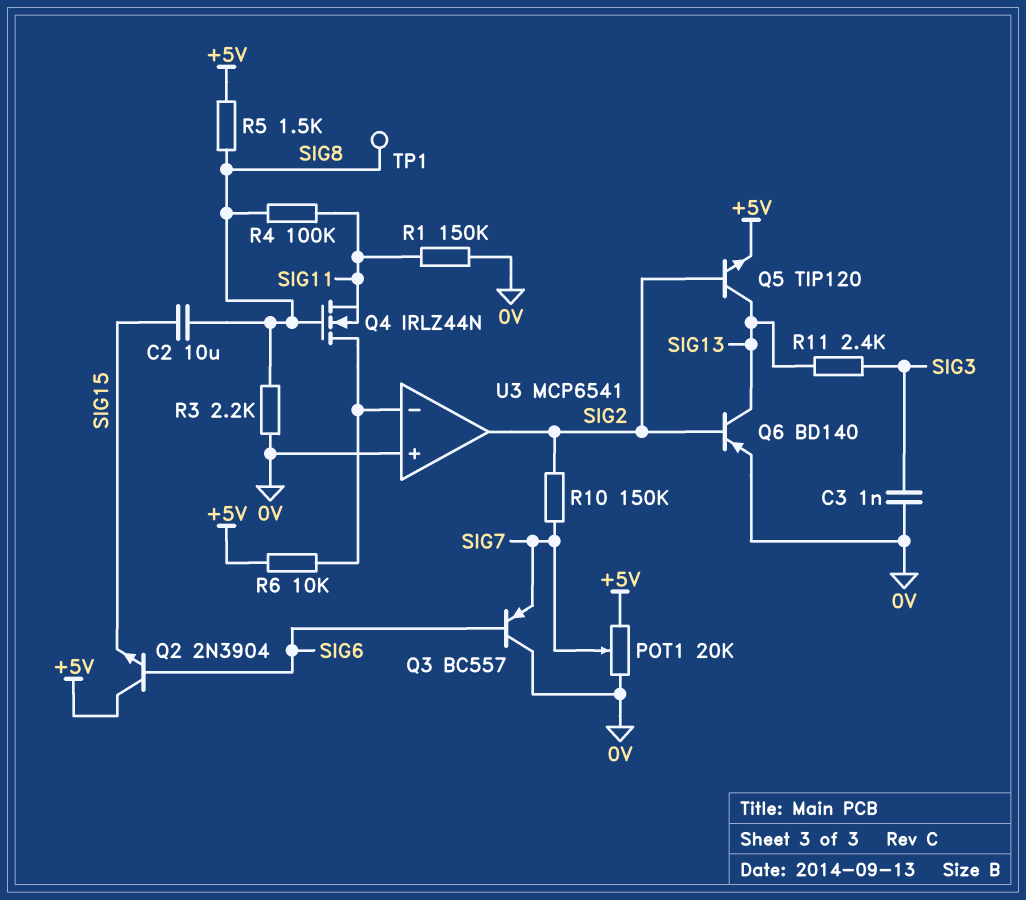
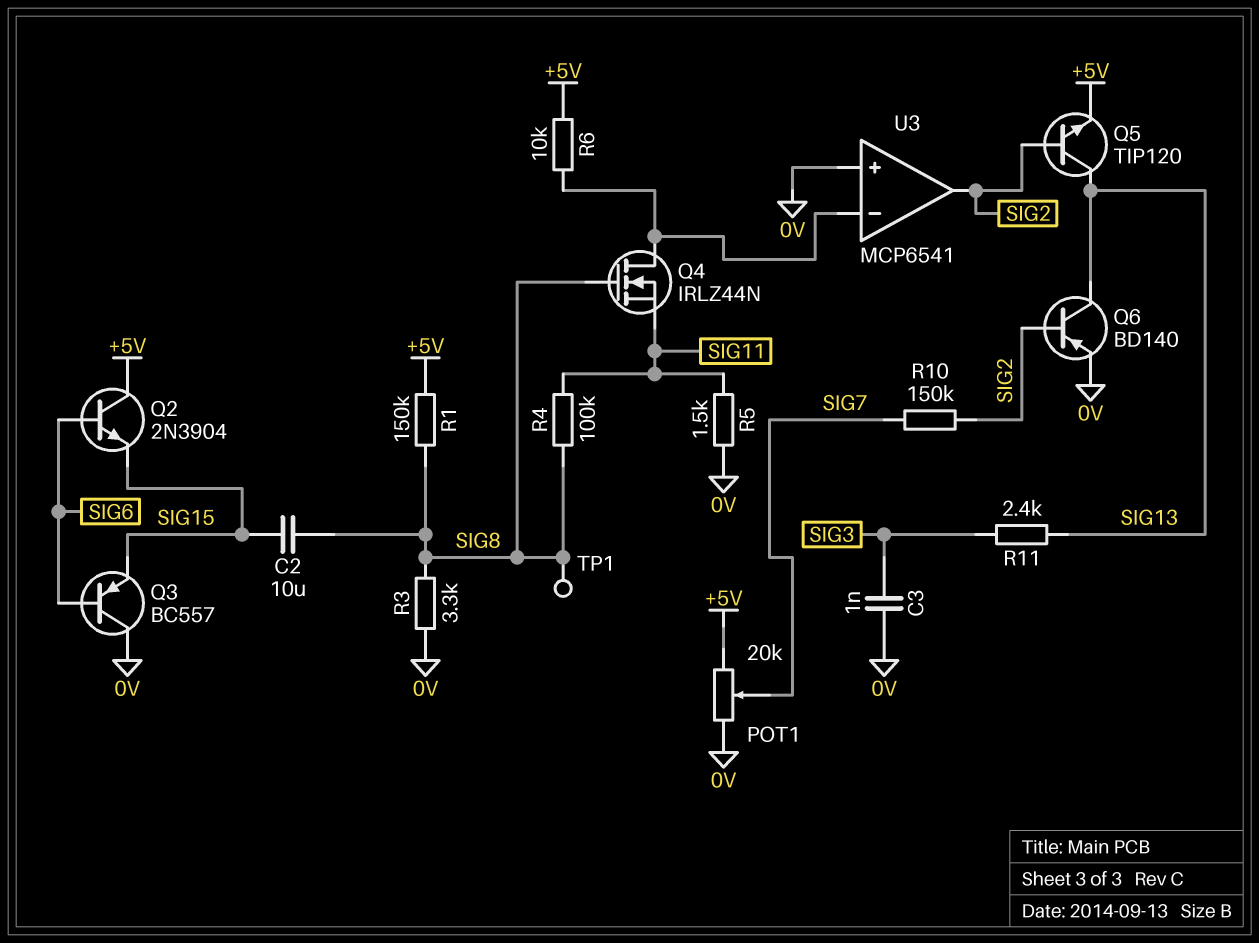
Q3: PNP BC557 (B SIG6, C 0V, E SIG7) -> PNP BC557 (B SIG6, C 0V, E SIG15)
R1: 150k (0V, SIG11) -> 150k (+5V, SIG8)
R3: 2.2k (0V, SIG8) -> 3.3k (0V, SIG8)
R5: 1.5k (+5V, SIG8) -> 1.5k (0V, SIG11)

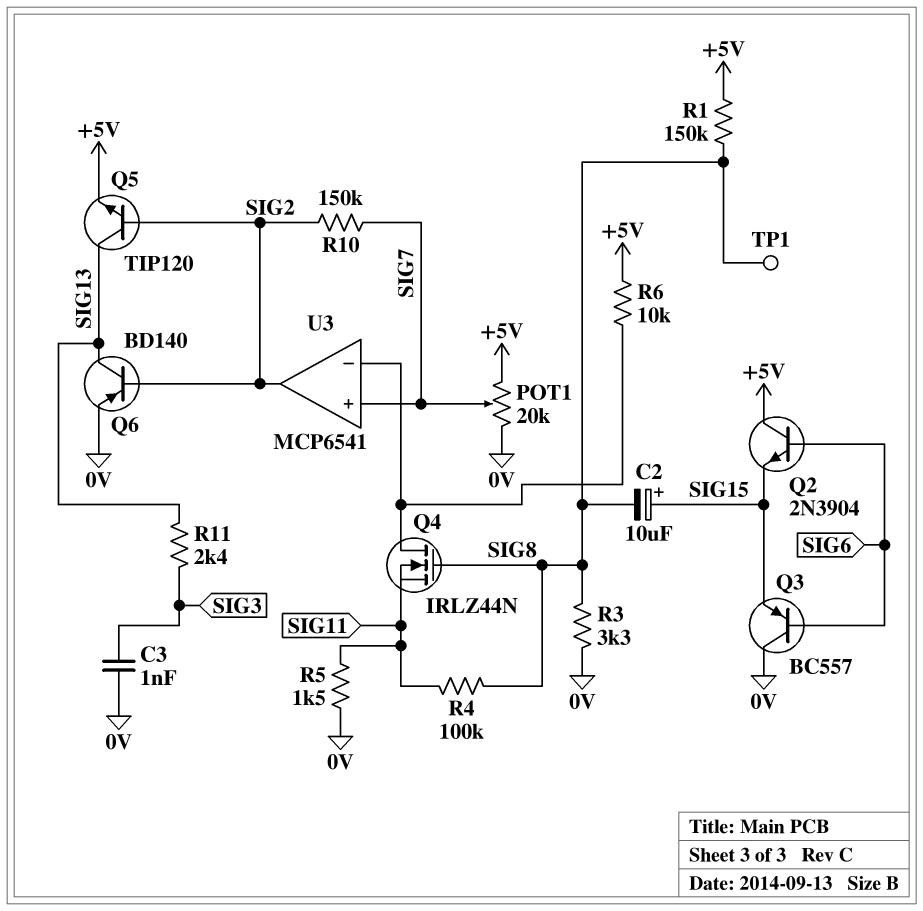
C2: 10uF (SIG8, SIG15) -> 10uF (plus SIG15, minus SIG8)
U3 pin in+: 0V -> SIG7

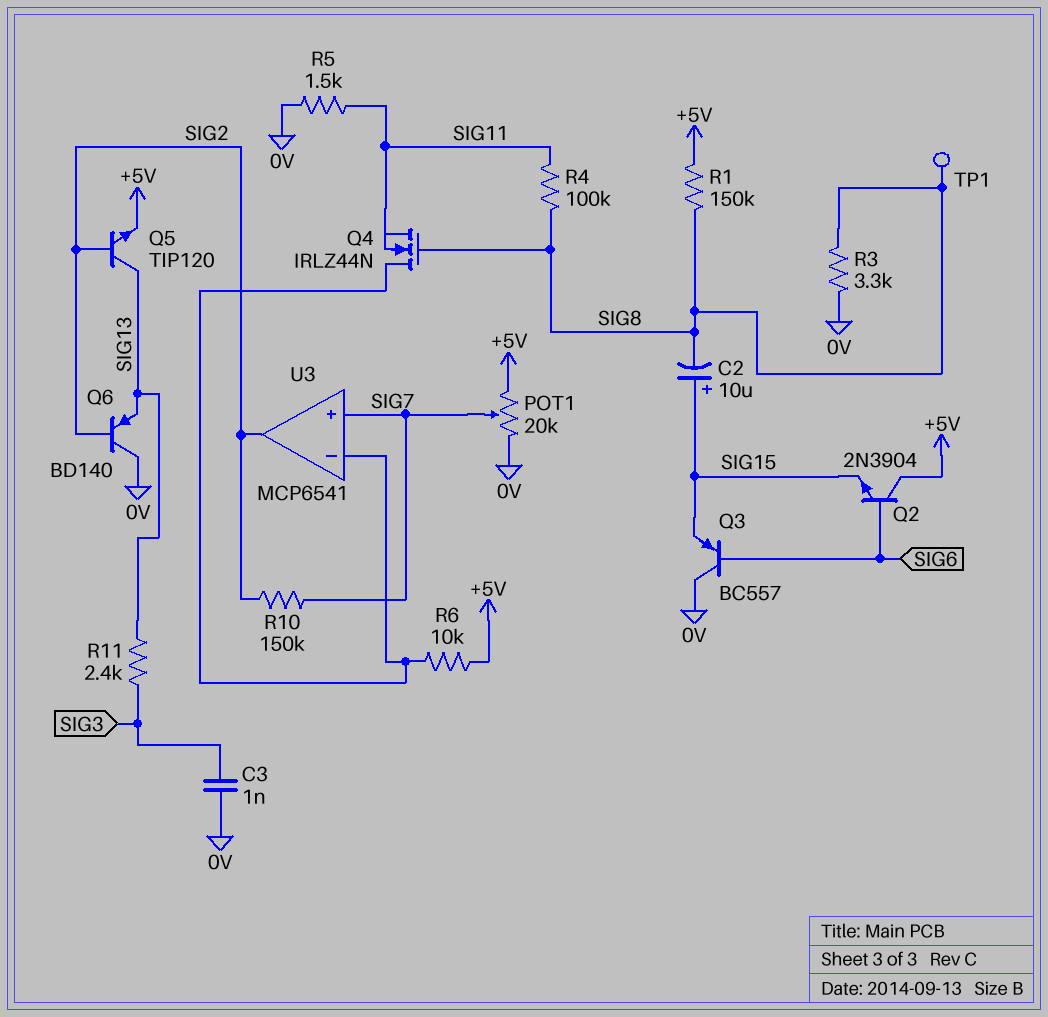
Q6: PNP BD140 (B SIG2, C SIG13, E 0V) -> PNP BD140 (B SIG2, C 0V, E SIG13)

